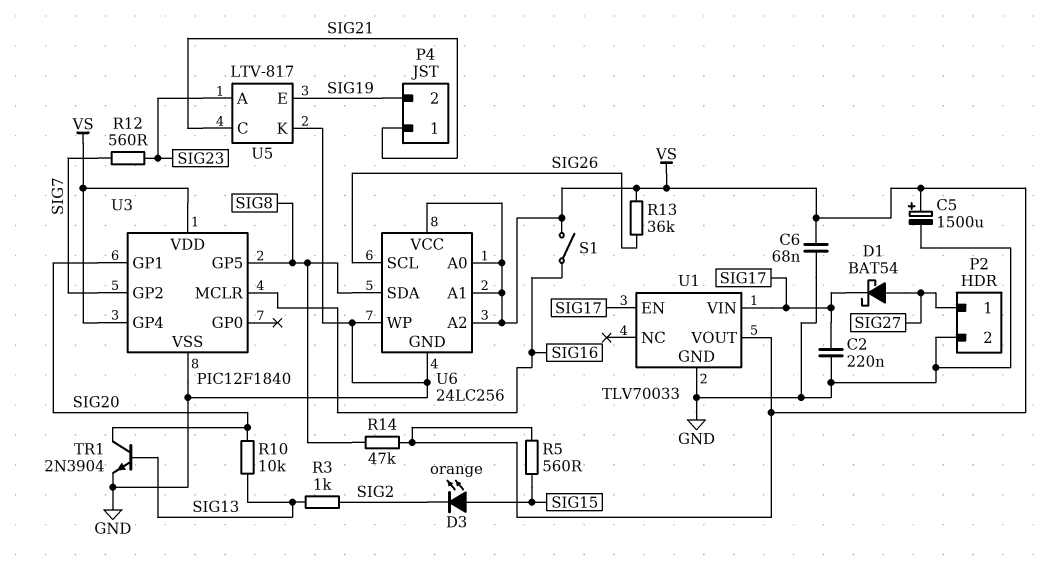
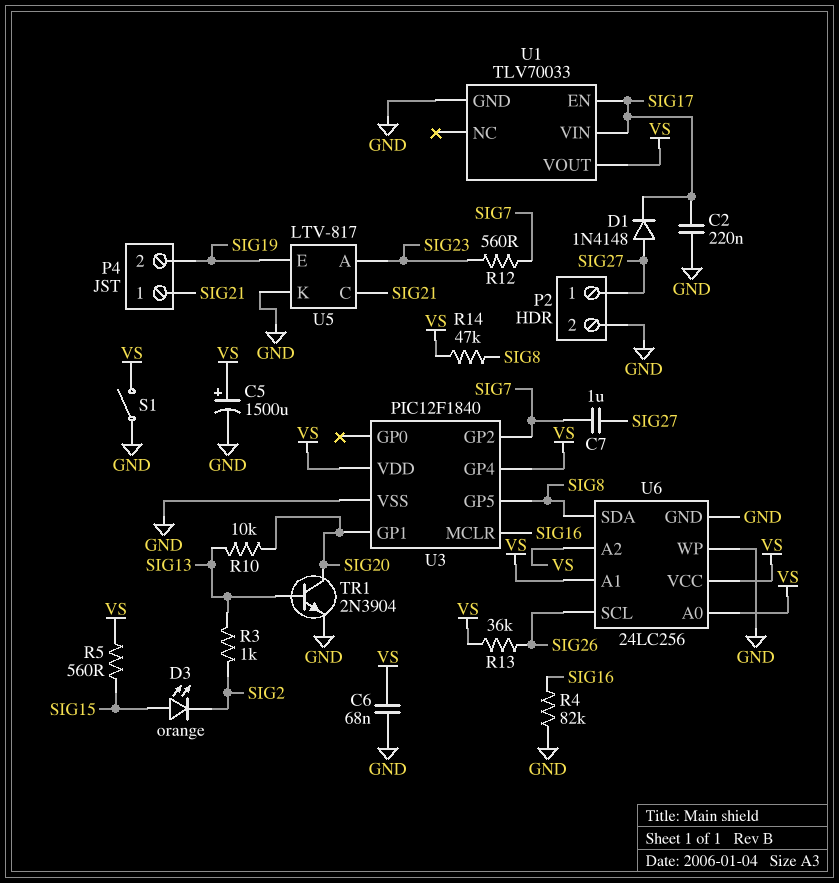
C7: none -> 1uF (SIG7, SIG27)
D1: schottky BAT54 (A SIG27, K SIG17) -> diode 1N4148 (A SIG27, K SIG17)
R4: none -> 82k (GND, SIG16)
S1: switch (SIG16, VS) -> switch (GND, VS)

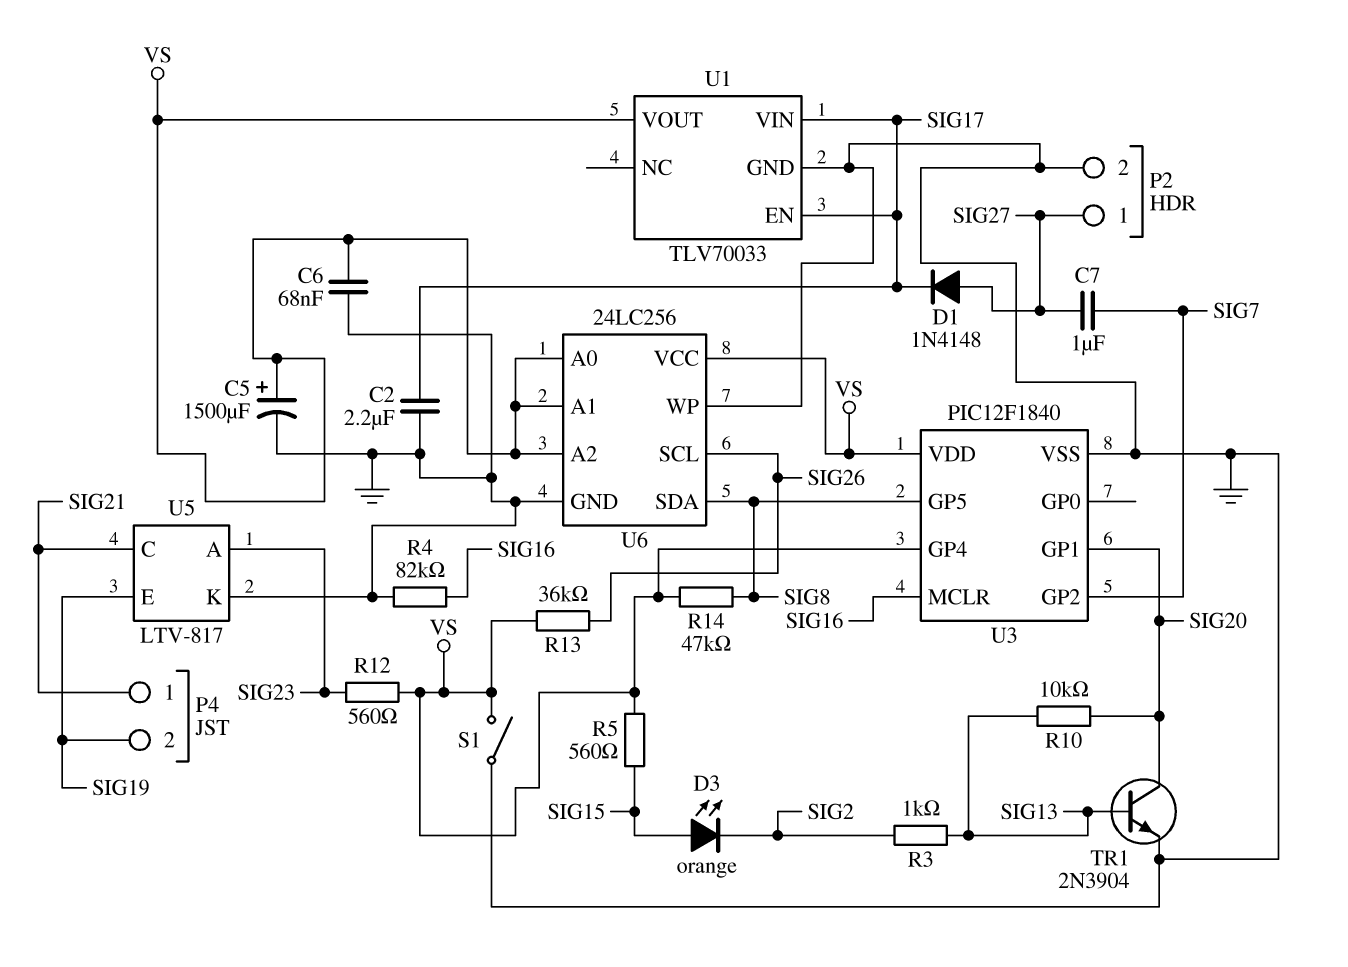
C2: 220nF (GND, SIG17) -> 2.2uF (GND, SIG17)
R12: 560 (SIG7, SIG23) -> 560 (SIG23, VS)

